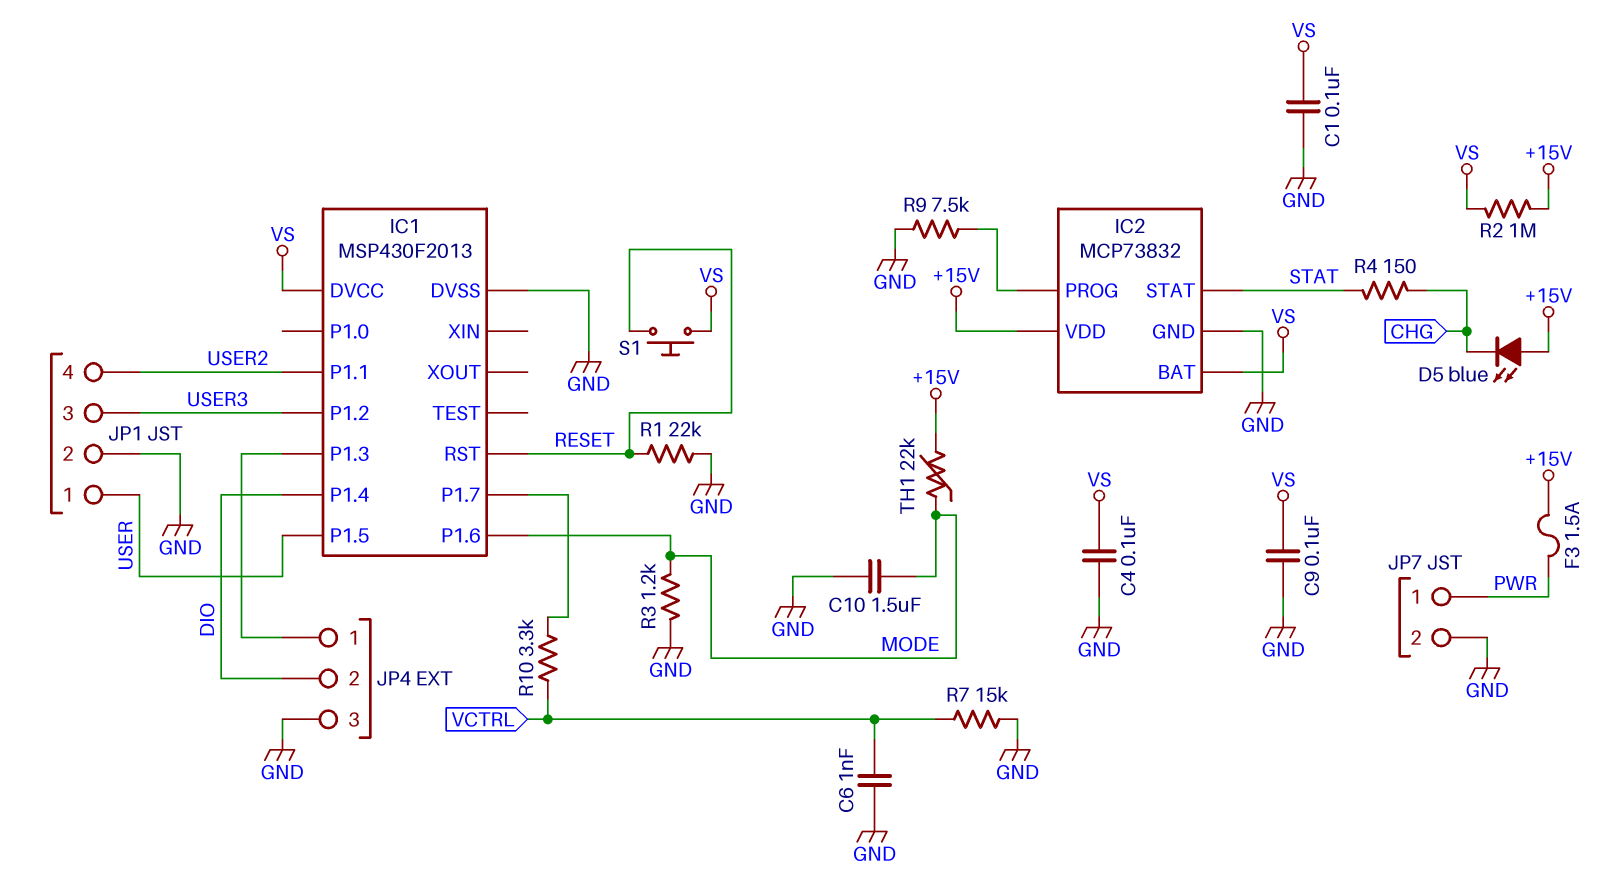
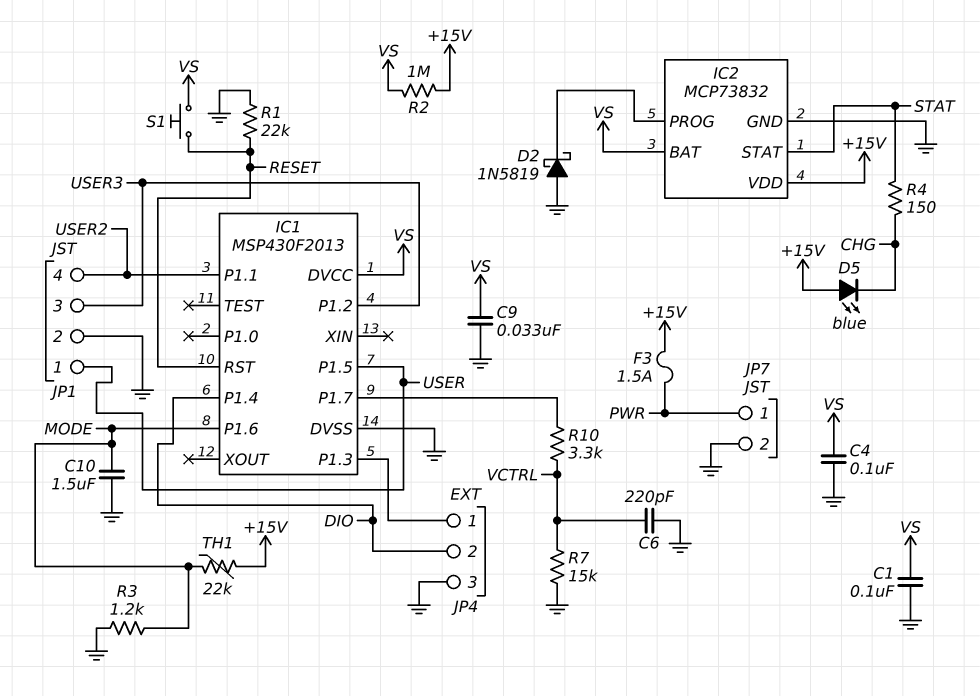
C6: 1nF (GND, VCTRL) -> 220pF (GND, VCTRL)
C9: 100nF (GND, VS) -> 33nF (GND, VS)
D2: none -> schottky 1N5819 (A GND, K IC2/PROG)
R9: 7.5k (GND, IC2/PROG) -> none

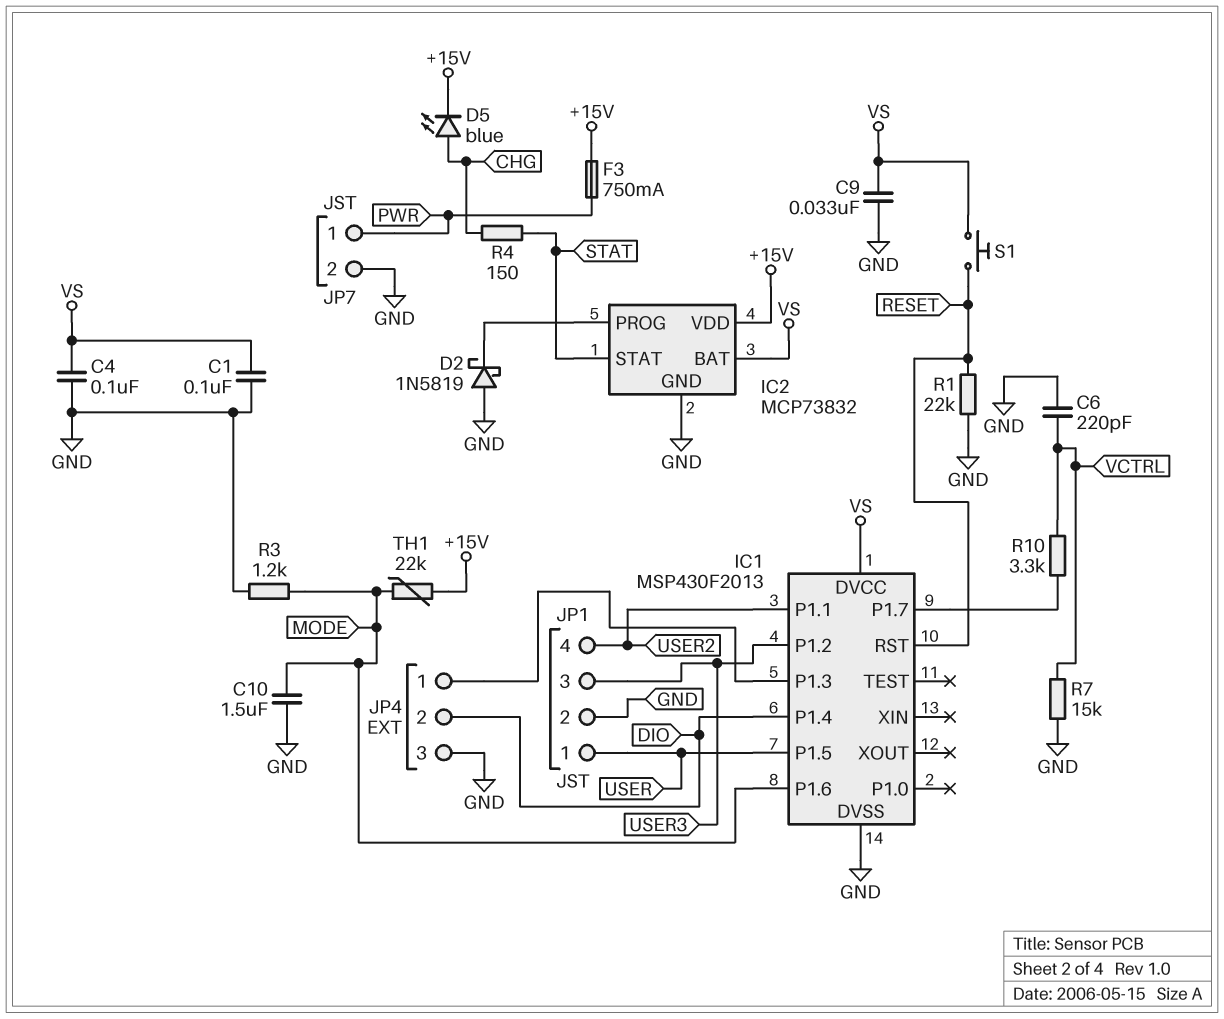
D5: LED blue (A +15V, K CHG) -> LED blue (A CHG, K +15V)
F3: 1.5A (+15V, PWR) -> 750mA (+15V, PWR)
R2: 1M (+15V, VS) -> none

